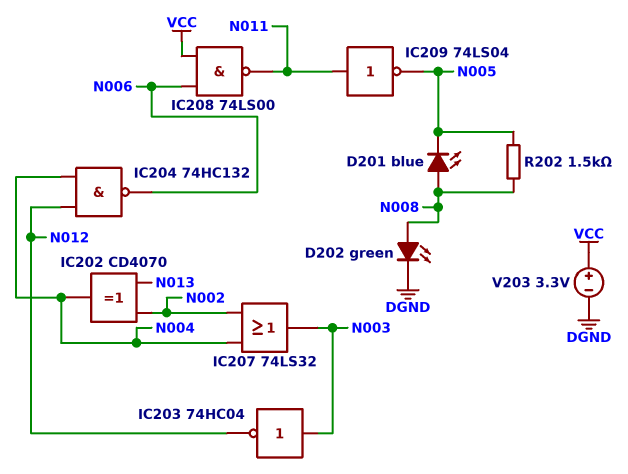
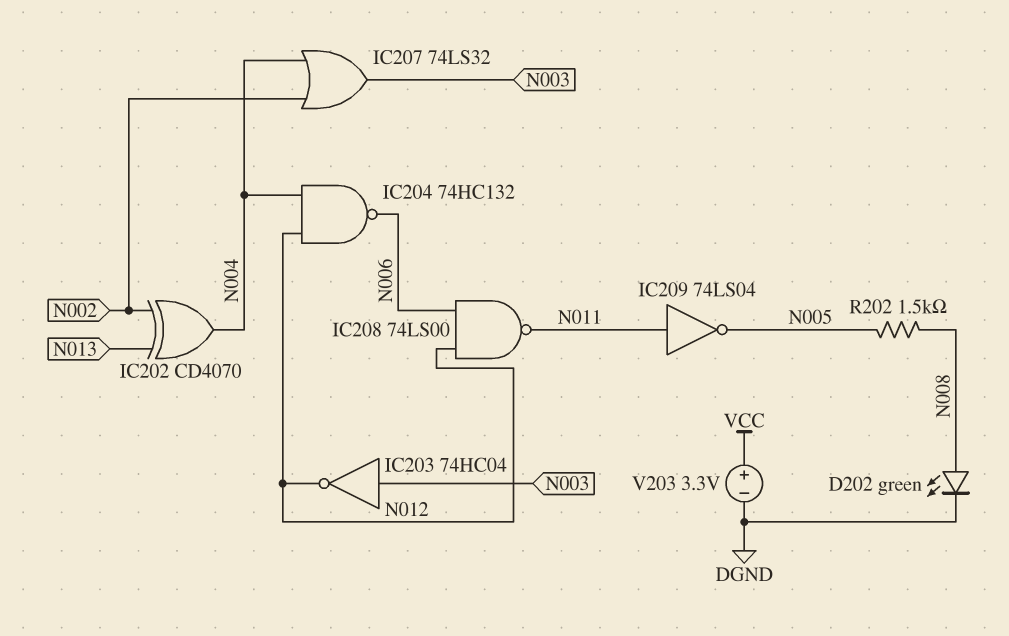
D201: LED blue (A N008, K N005) -> none
IC208: NAND 74LS00 (in N006, in VCC, out N011) -> NAND 74LS00 (in N006, in N012, out N011)

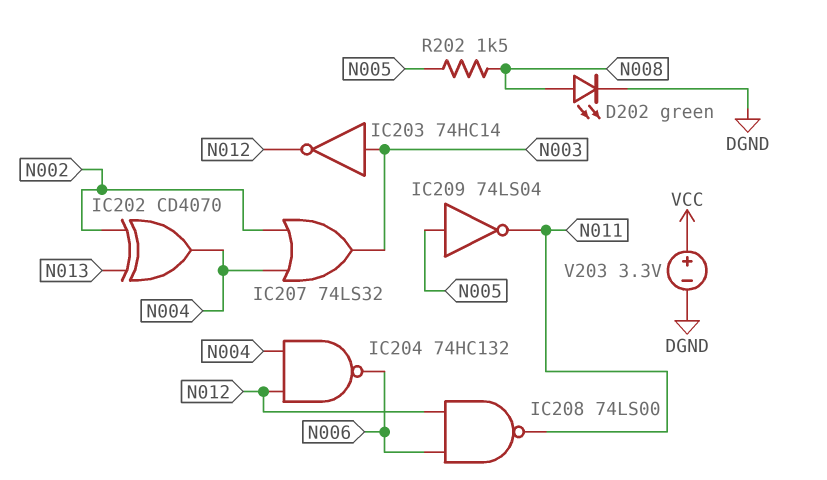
IC203: NOT 74HC04 (in N003, out N012) -> NOT 74HC14 (in N003, out N012)
IC209: NOT 74LS04 (in N011, out N005) -> NOT 74LS04 (in N005, out N011)

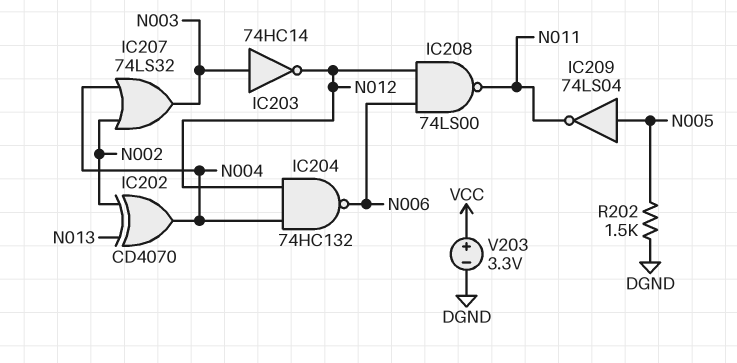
D202: LED green (A N008, K DGND) -> none
R202: 1.5k (N005, N008) -> 1.5k (DGND, N005)

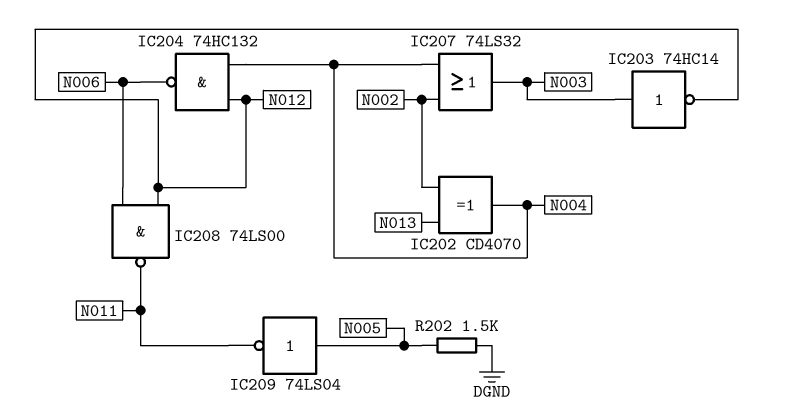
V203: 3.3V (plus VCC, minus DGND) -> none

